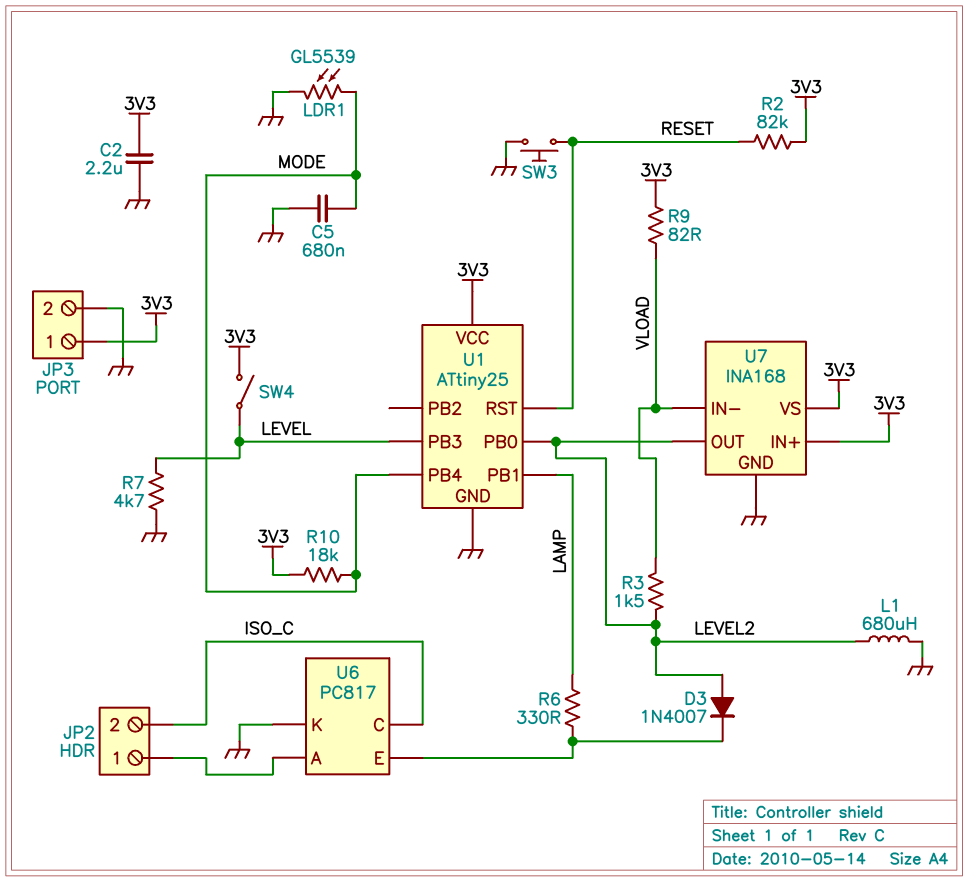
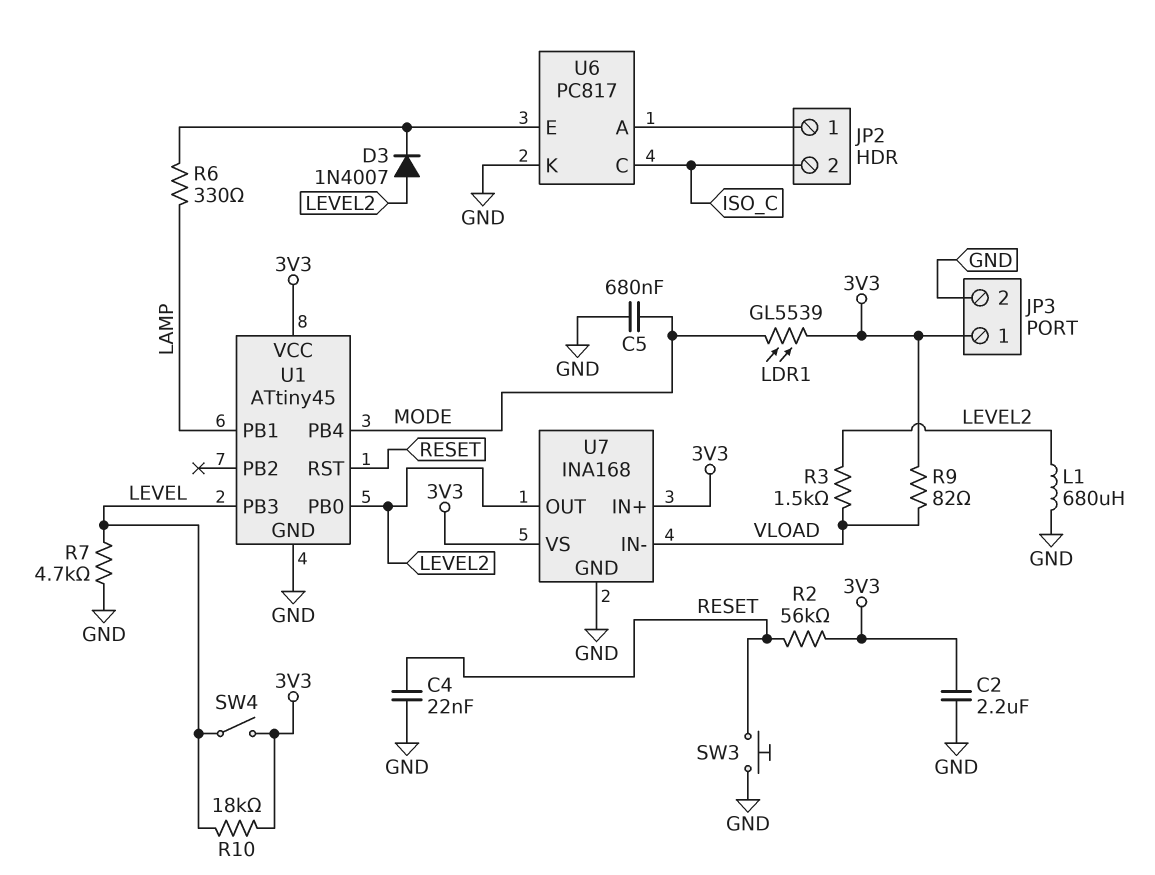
C4: none -> 22nF (GND, RESET)
LDR1: GL5539 (GND, MODE) -> GL5539 (3V3, MODE)
R2: 82k (3V3, RESET) -> 56k (3V3, RESET)
R10: 18k (3V3, MODE) -> 18k (3V3, LEVEL)
U1: ATtiny25 -> ATtiny45

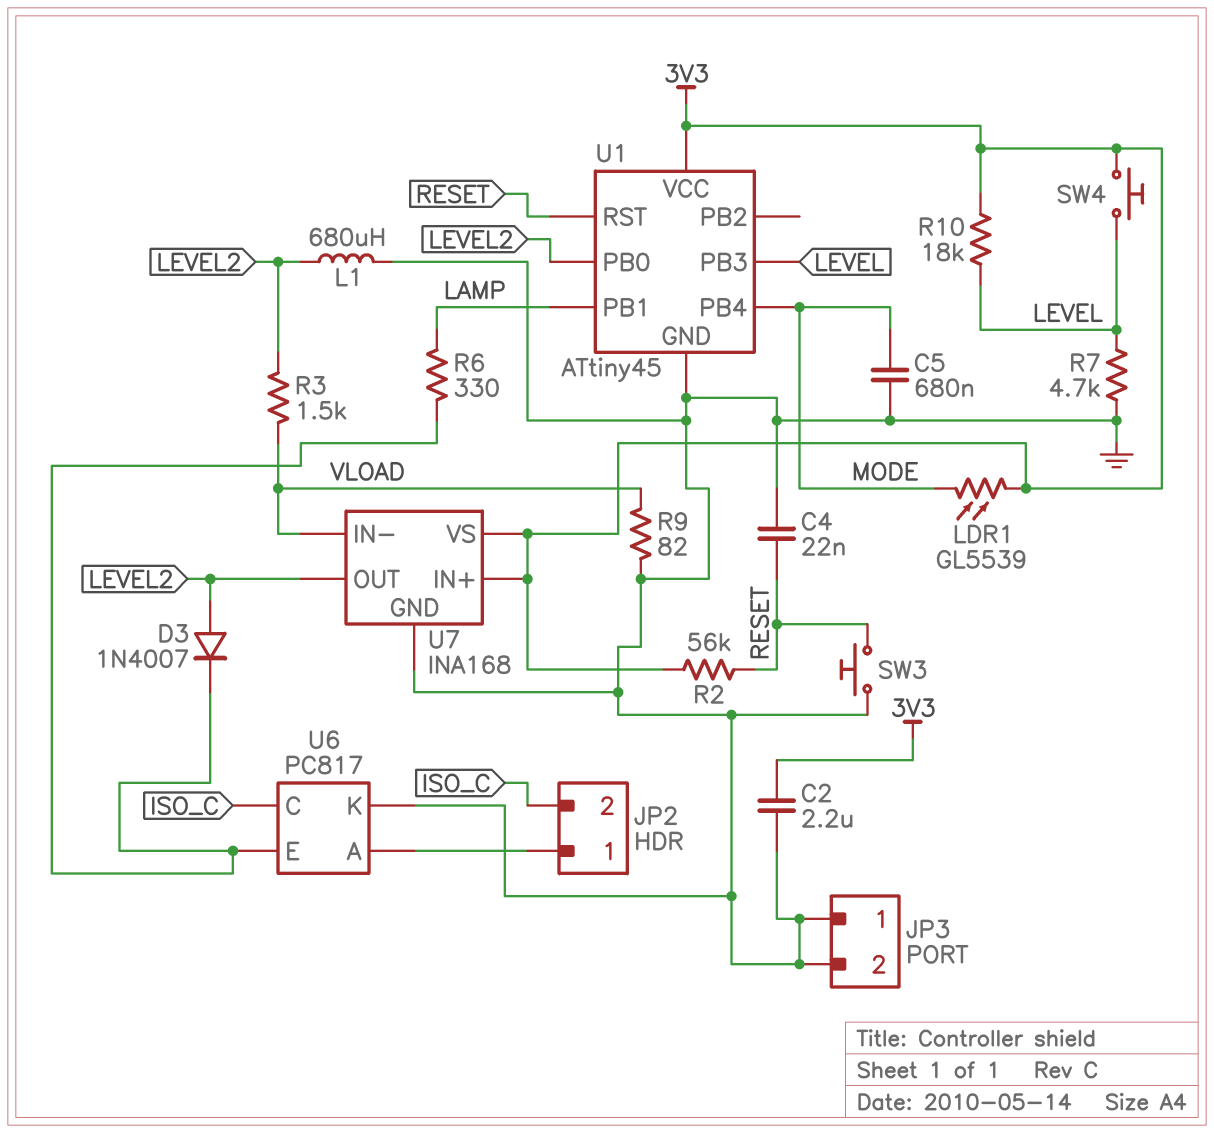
JP3 pin 1: 3V3 -> GND
R9: 82 (3V3, VLOAD) -> 82 (GND, VLOAD)
SW4: switch (3V3, LEVEL) -> button (3V3, LEVEL)

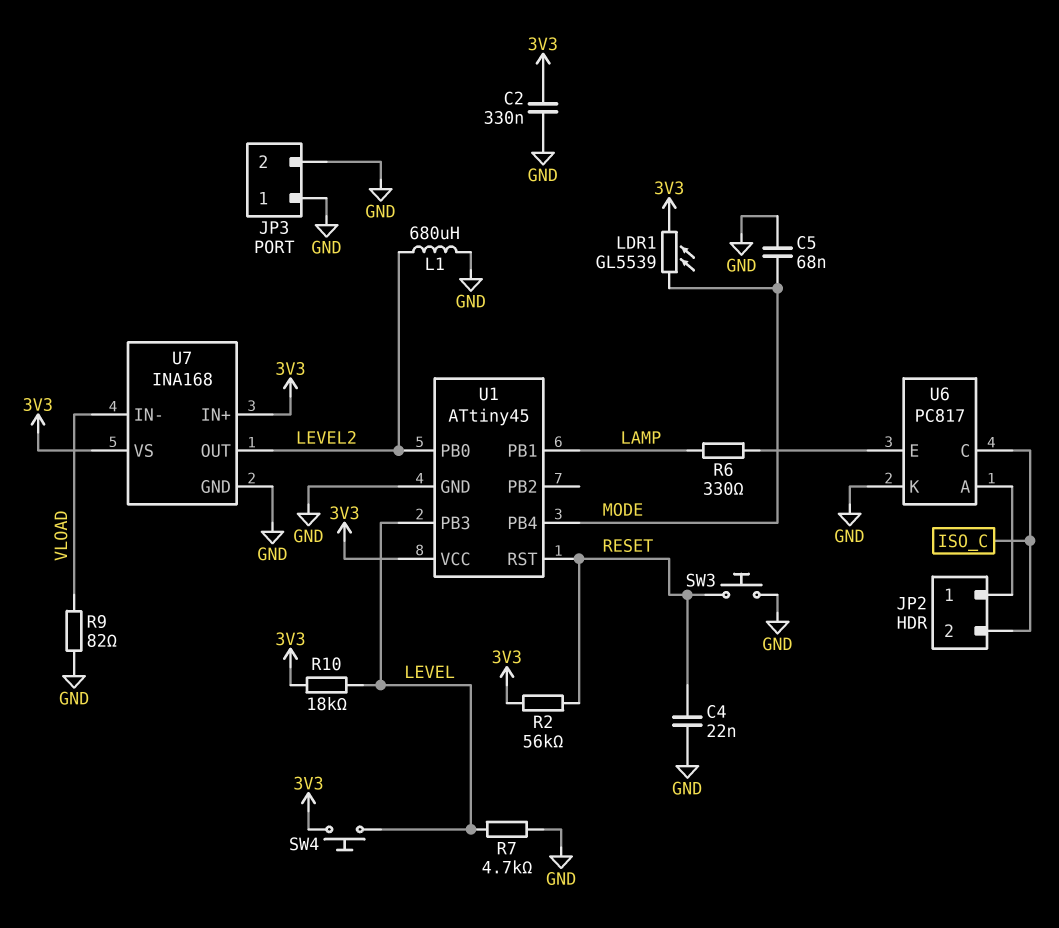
C2: 2.2uF (3V3, GND) -> 330nF (3V3, GND)
C5: 680nF (GND, MODE) -> 68nF (GND, MODE)
D3: diode 1N4007 (A LEVEL2, K U6/E) -> none
R3: 1.5k (LEVEL2, VLOAD) -> none

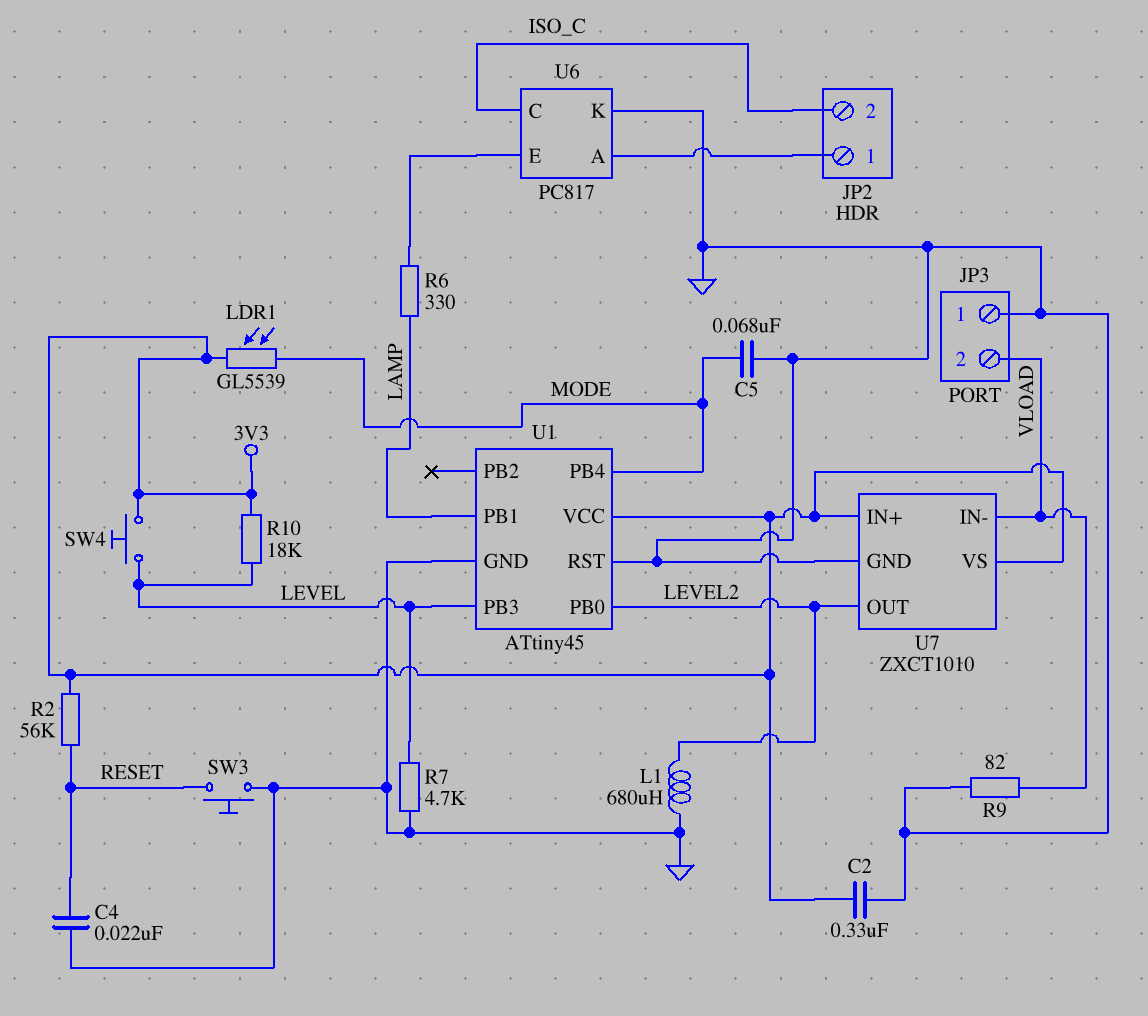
JP3 pin 2: GND -> VLOAD
U1 pin RST: RESET -> GND
U7: INA168 -> ZXCT1010

